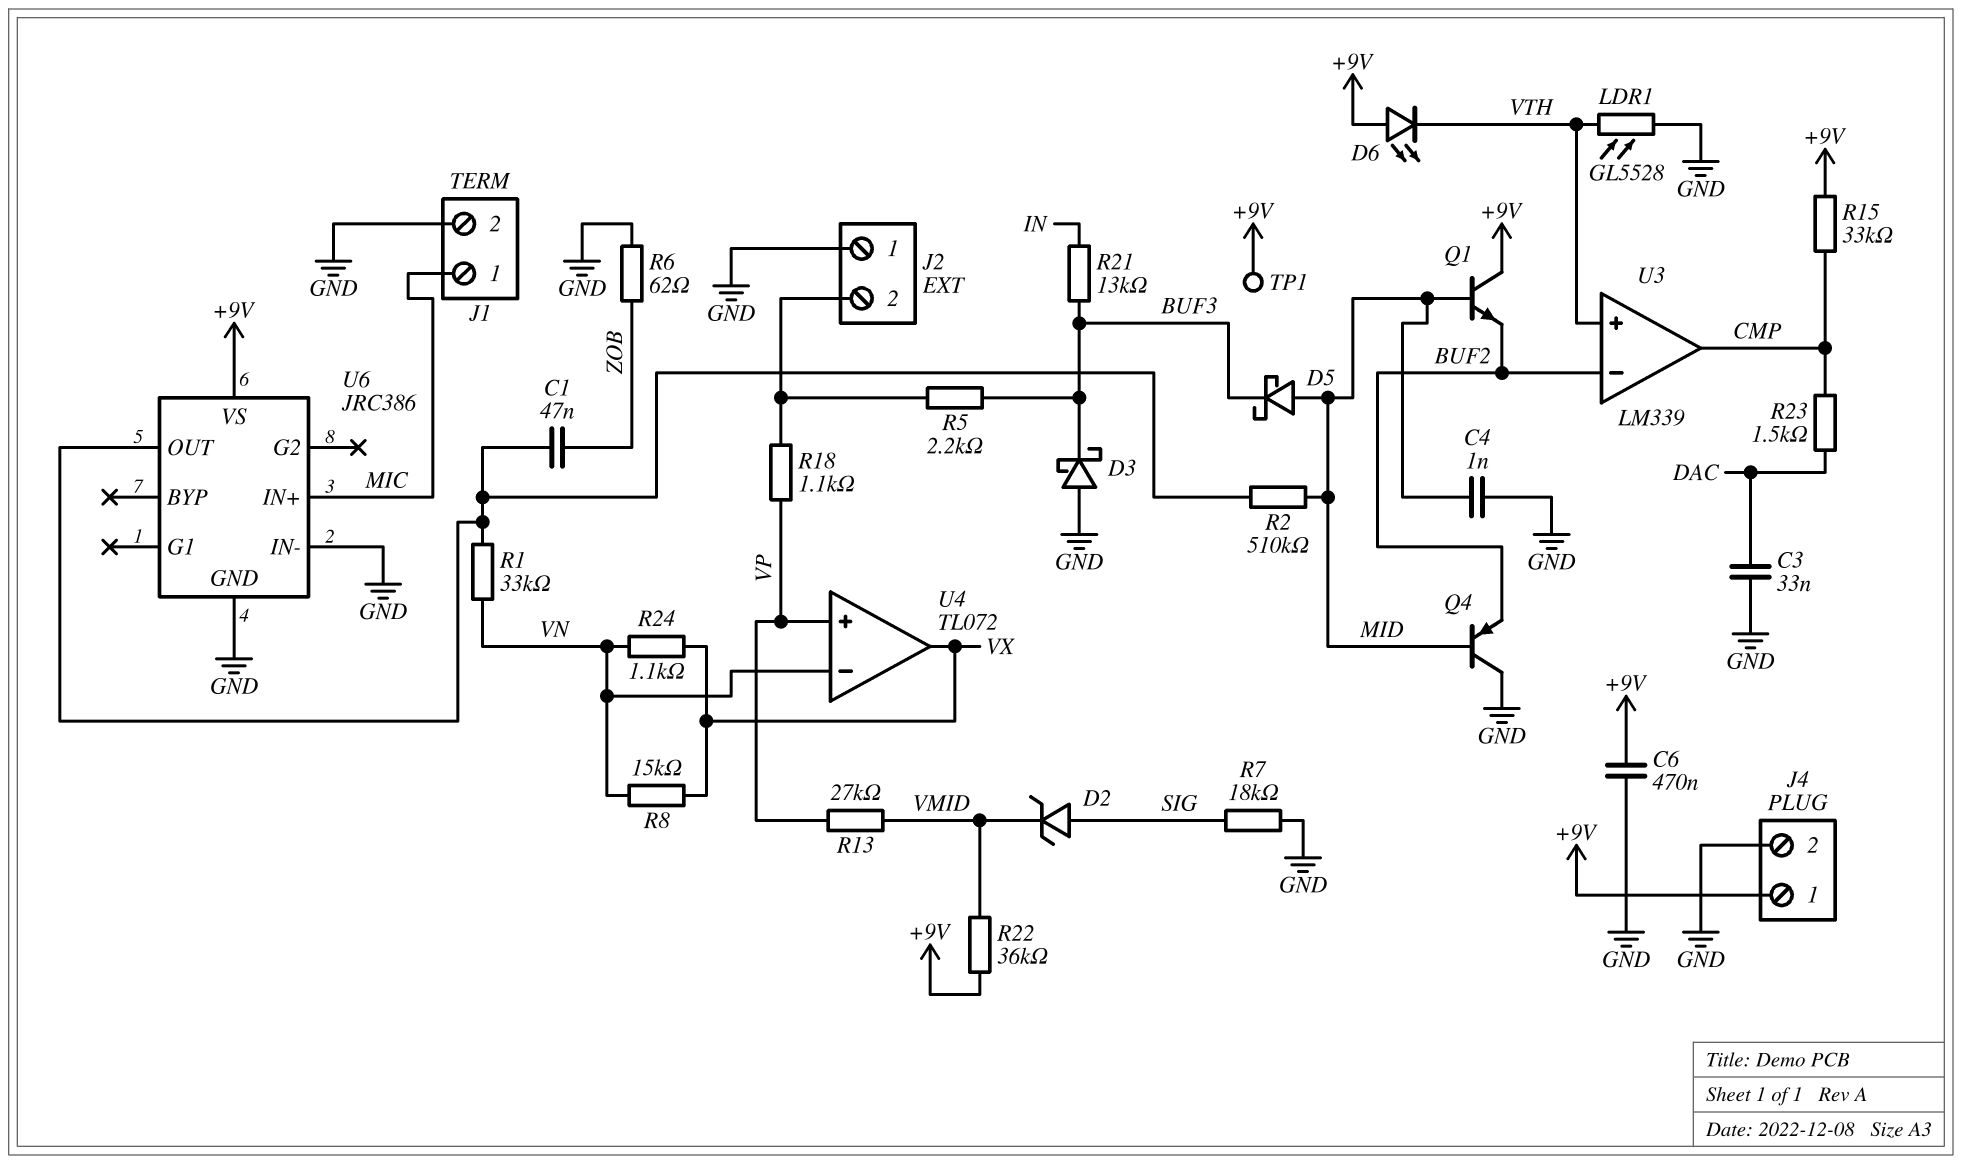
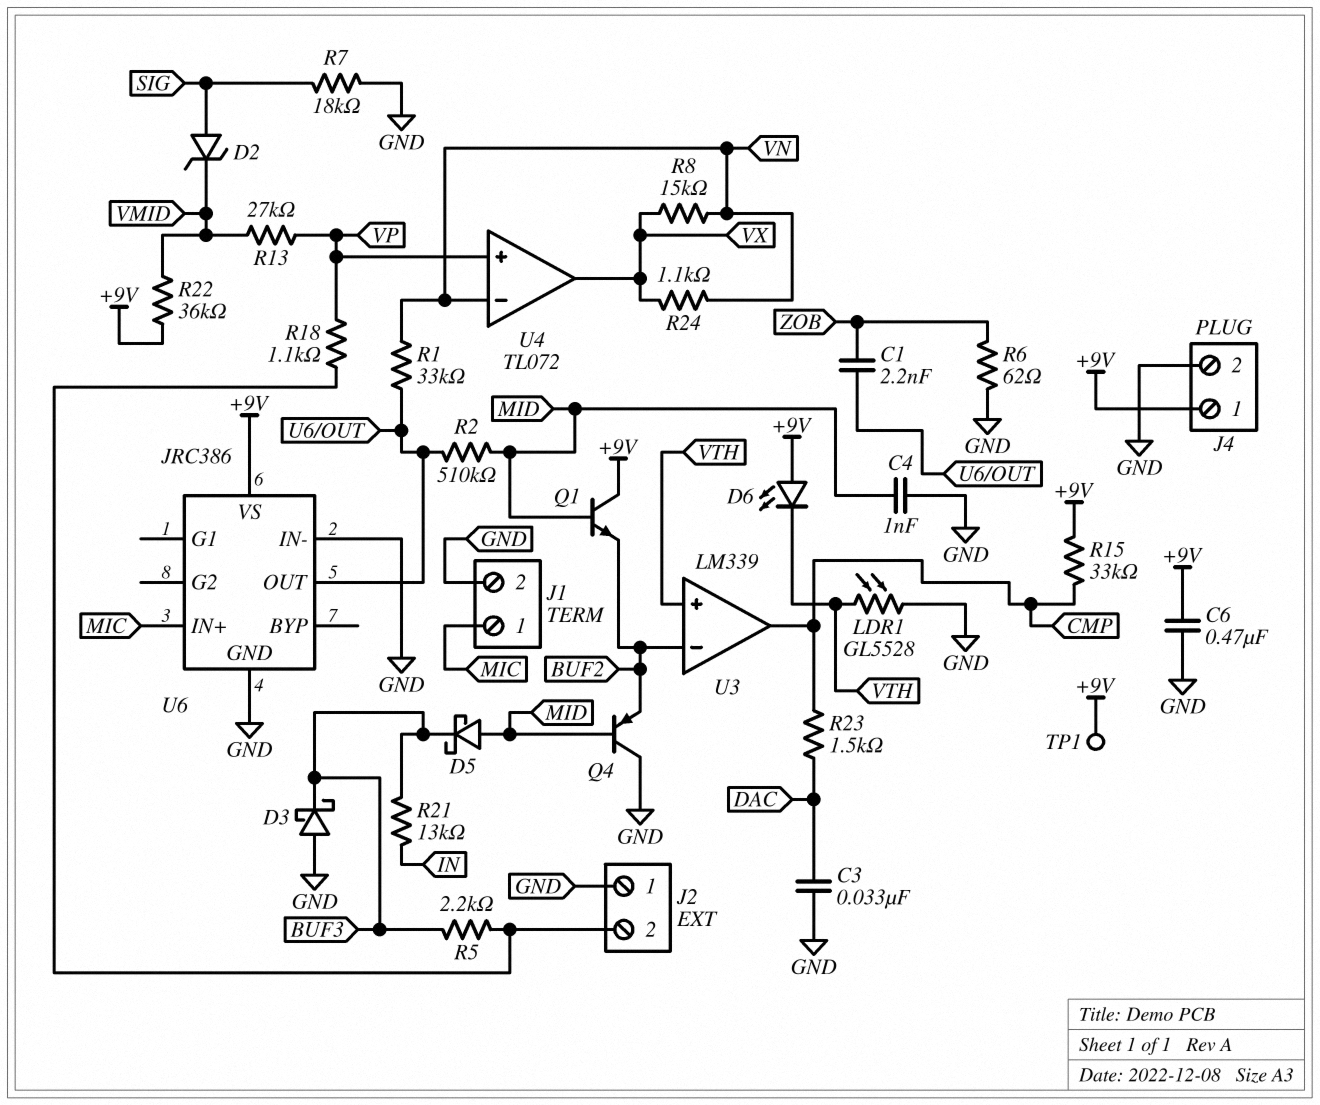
C1: 47nF (U6/OUT, ZOB) -> 2.2nF (U6/OUT, ZOB)

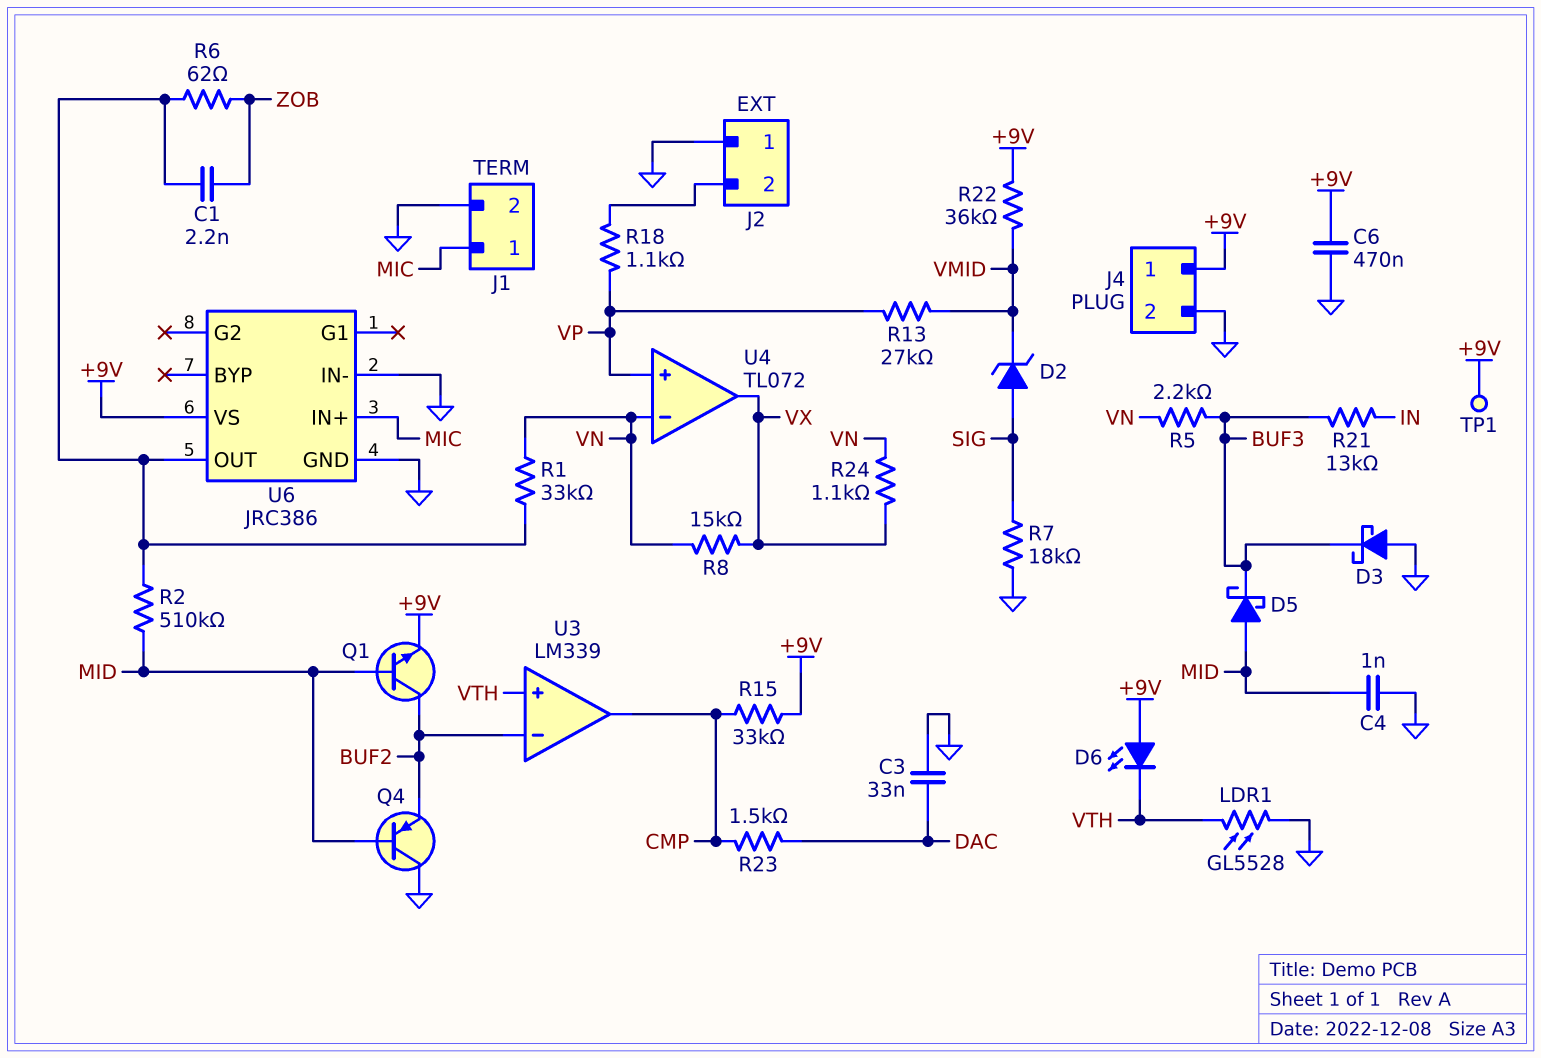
Q1: NPN (B MID, C +9V, E BUF2) -> NPN (B MID, C BUF2, E +9V)
R5: 2.2k (BUF3, J2/2) -> 2.2k (BUF3, VN)
R6: 62 (GND, ZOB) -> 62 (U6/OUT, ZOB)

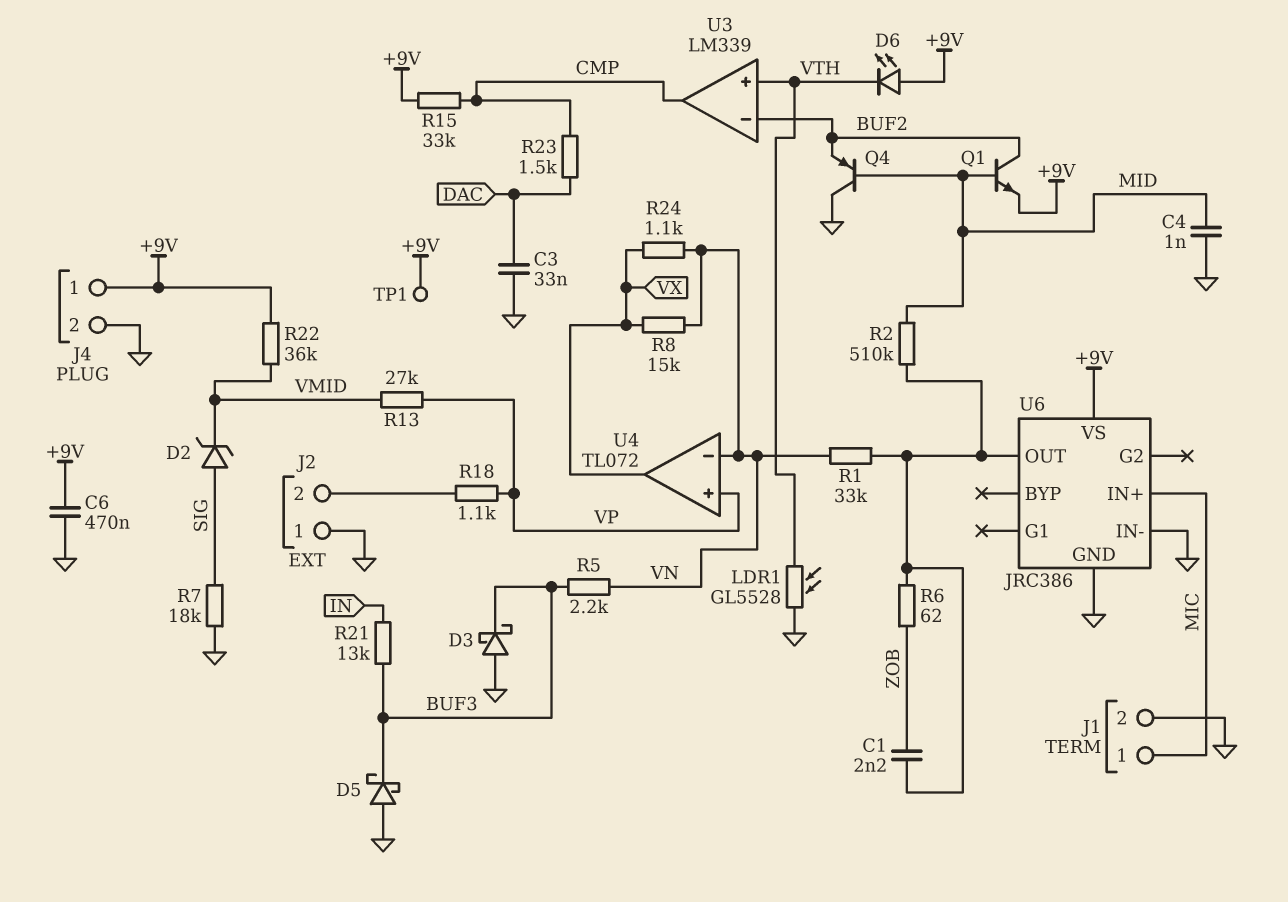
D5: schottky (A MID, K BUF3) -> schottky (A GND, K BUF3)

